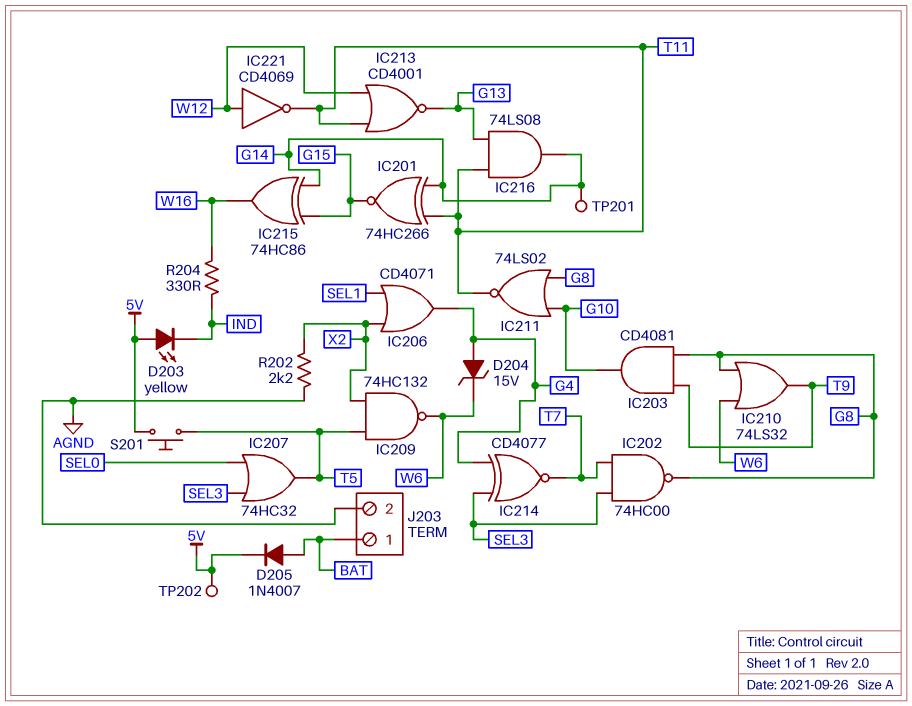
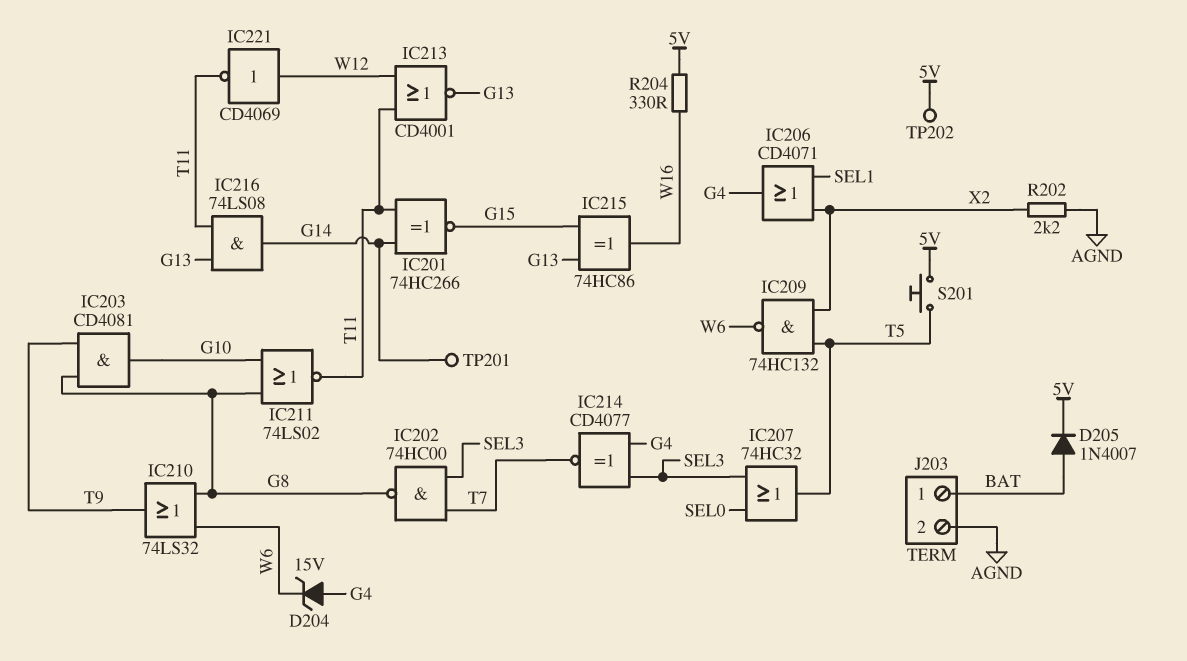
D203: LED yellow (A 5V, K IND) -> none
IC215: XOR 74HC86 (in G14, in G15, out W16) -> XOR 74HC86 (in G13, in G15, out W16)
R204: 330 (IND, W16) -> 330 (5V, W16)

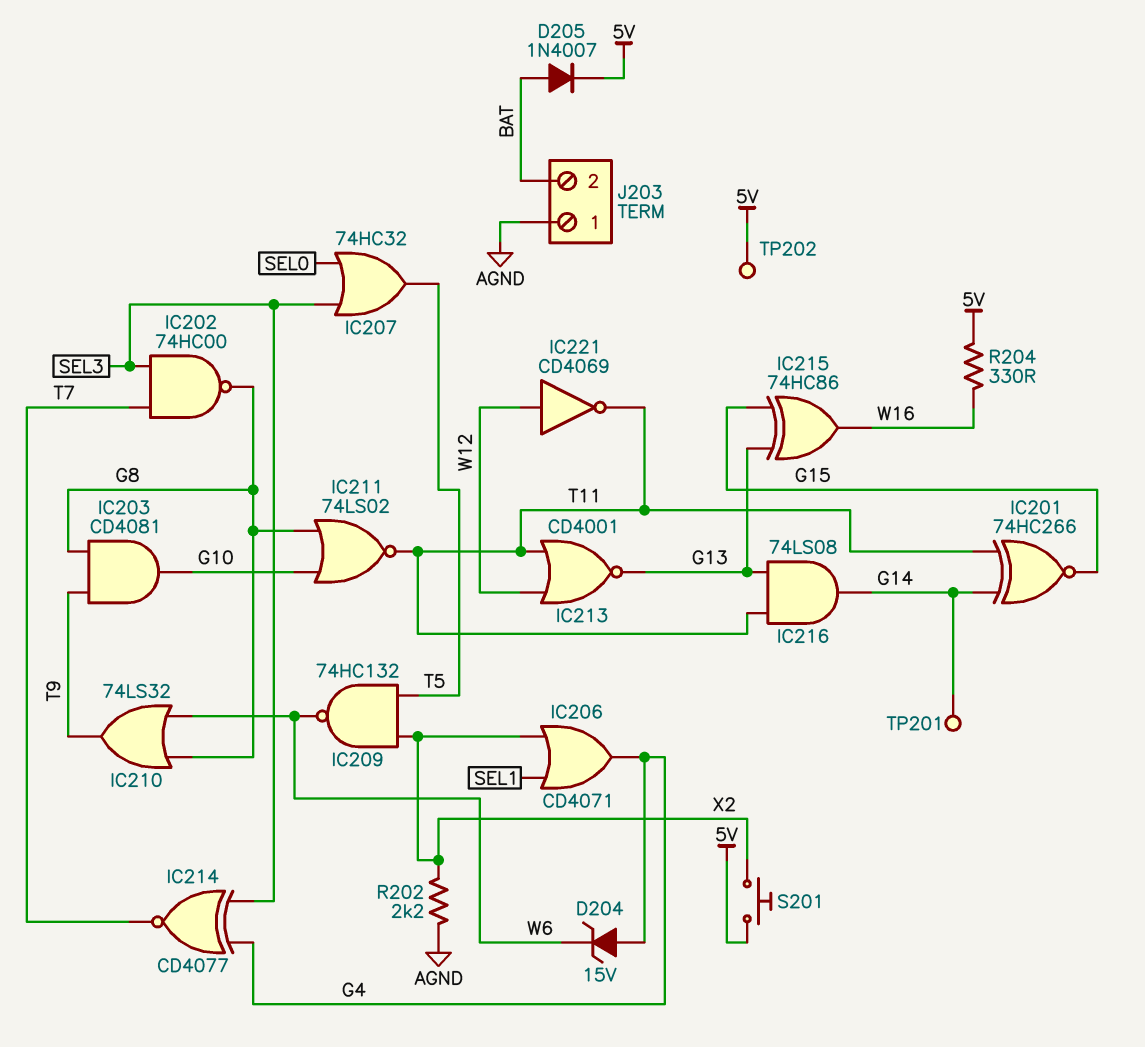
J203 pin 1: BAT -> AGND
J203 pin 2: AGND -> BAT
S201: button (5V, T5) -> button (5V, X2)

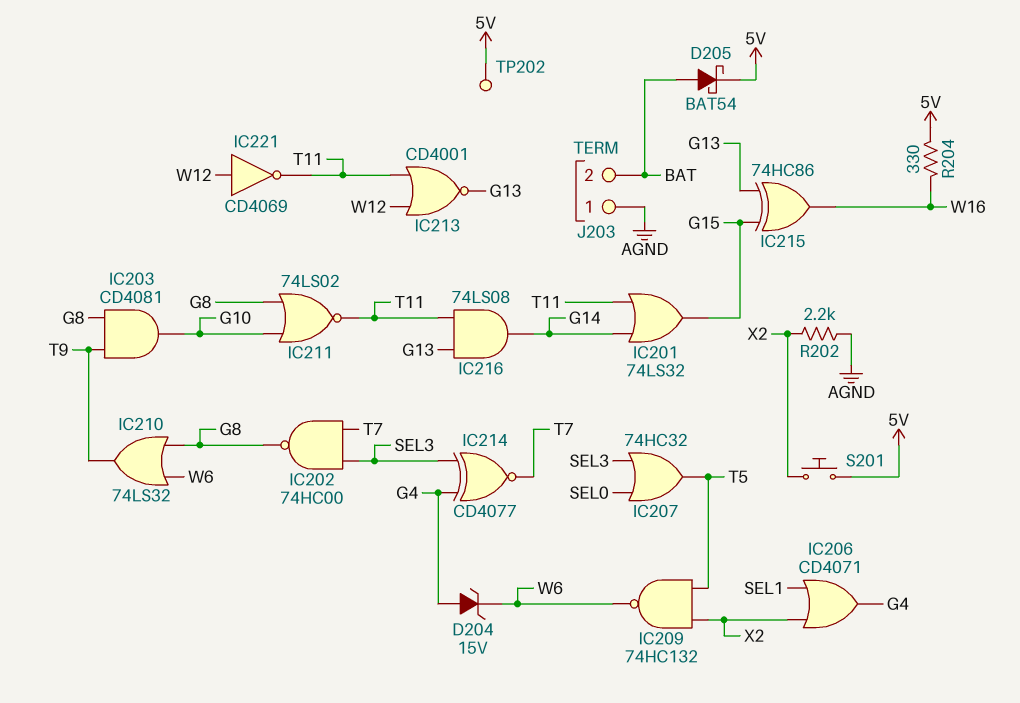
D205: diode 1N4007 (A BAT, K 5V) -> schottky BAT54 (A BAT, K 5V)
IC201: XNOR 74HC266 (in G14, in T11, out G15) -> OR 74LS32 (in G14, in T11, out G15)
TP201: test point (G14) -> none

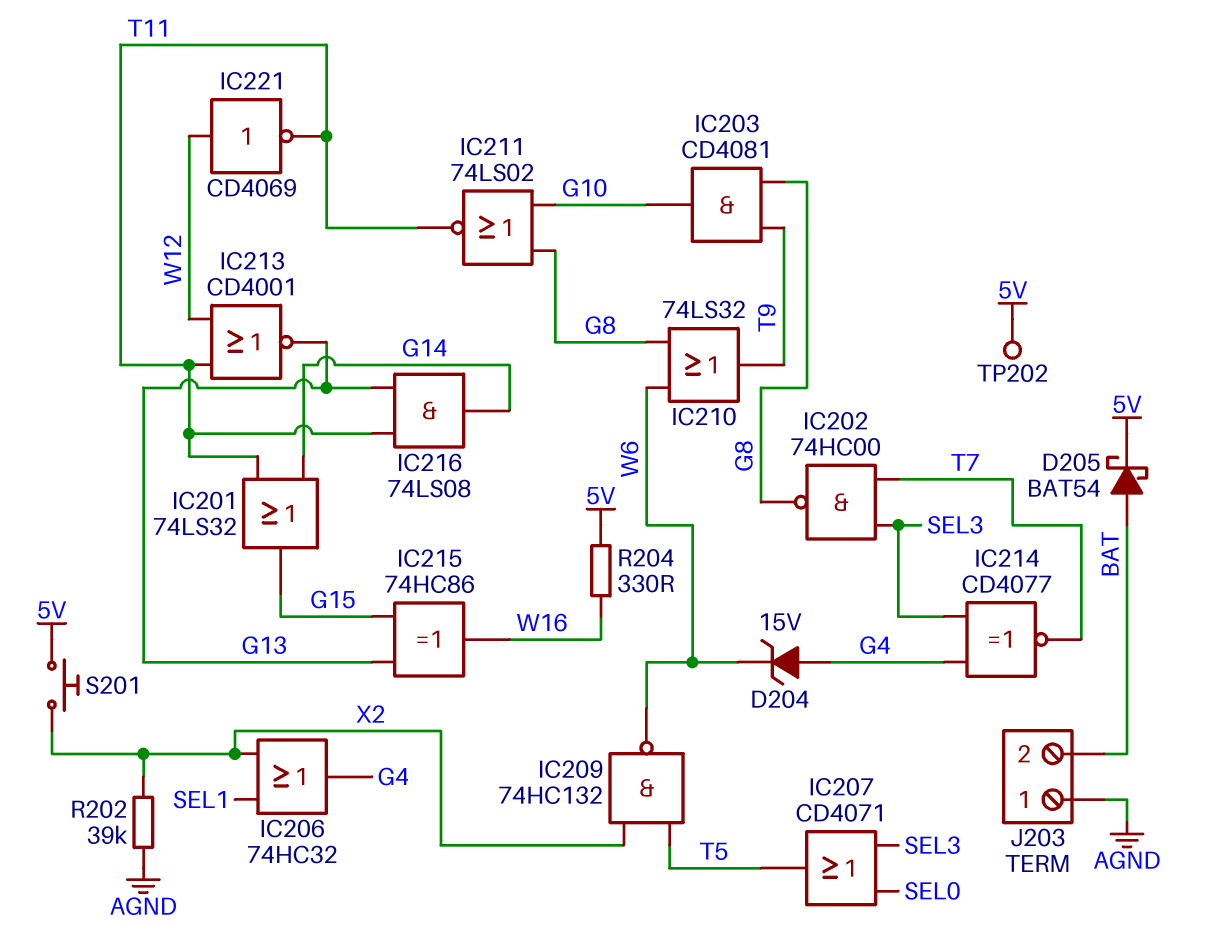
IC206: OR CD4071 (in SEL1, in X2, out G4) -> OR 74HC32 (in SEL1, in X2, out G4)
IC207: OR 74HC32 (in SEL0, in SEL3, out T5) -> OR CD4071 (in SEL0, in SEL3, out T5)
R202: 2.2k (AGND, X2) -> 39k (AGND, X2)

